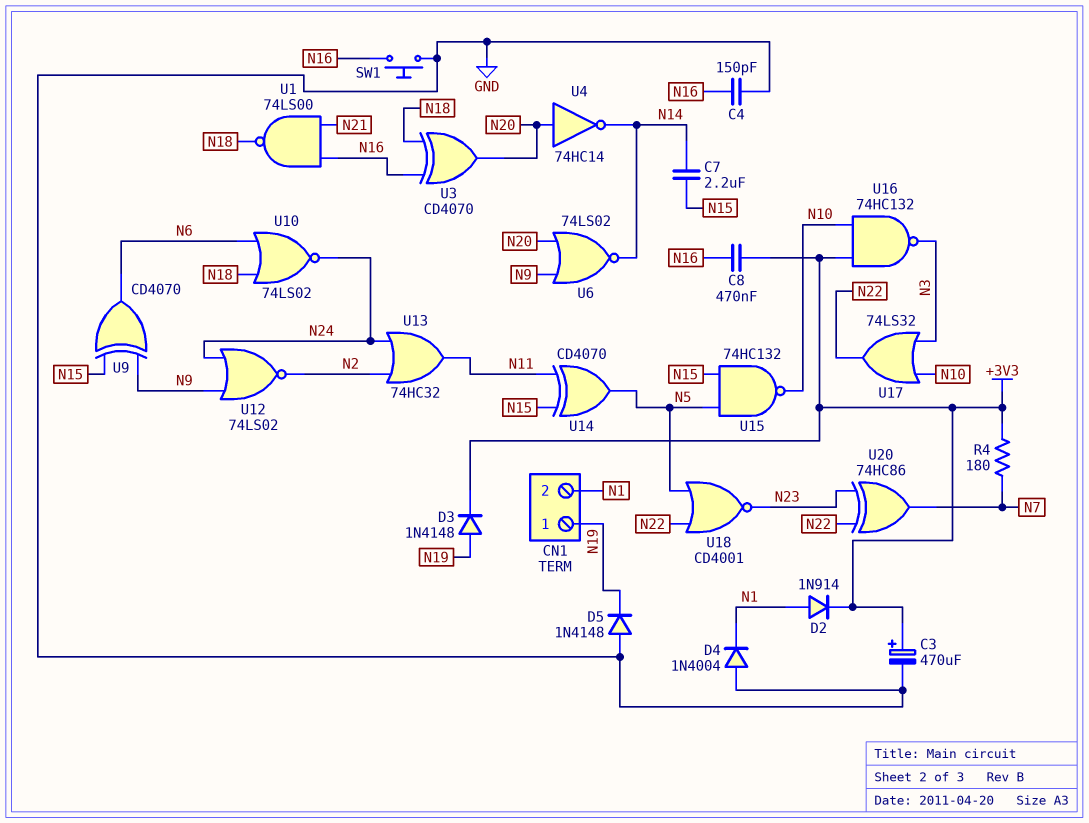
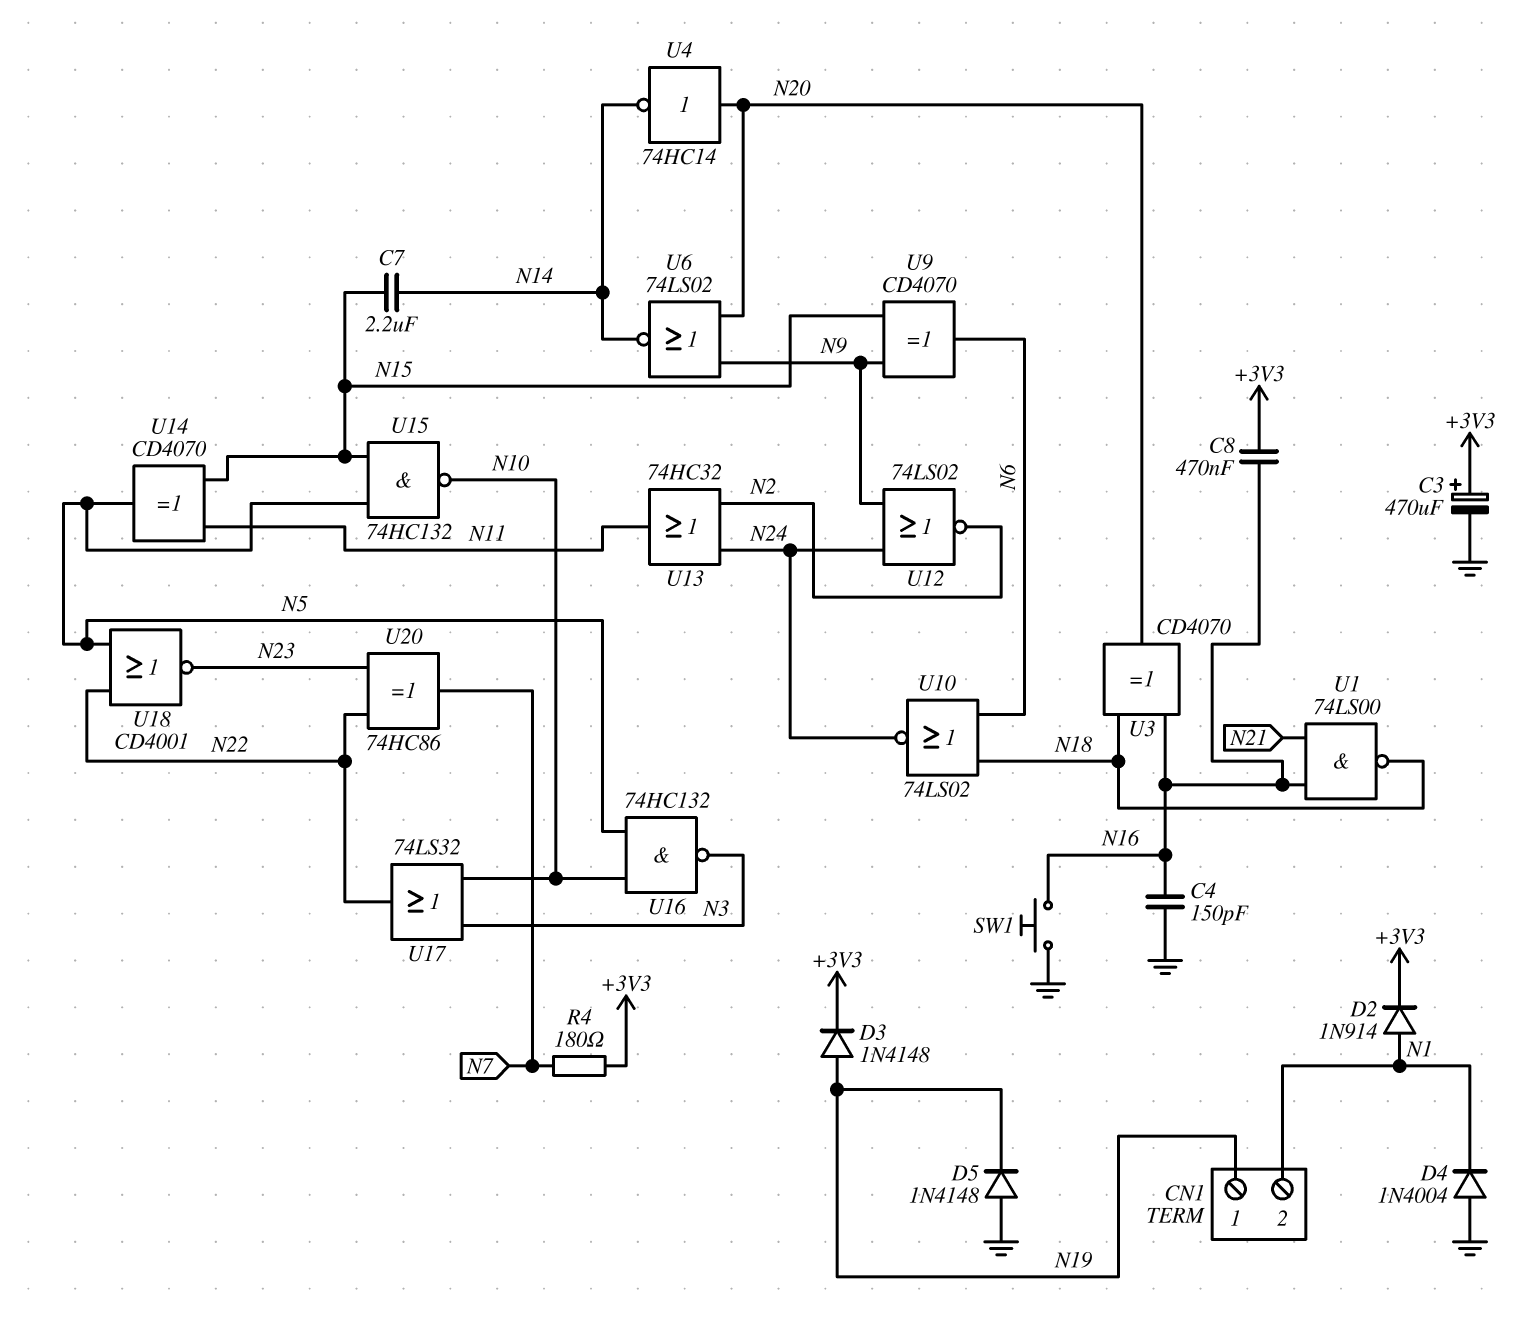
U16: NAND 74HC132 (in +3V3, in N10, out N3) -> NAND 74HC132 (in N5, in N10, out N3)

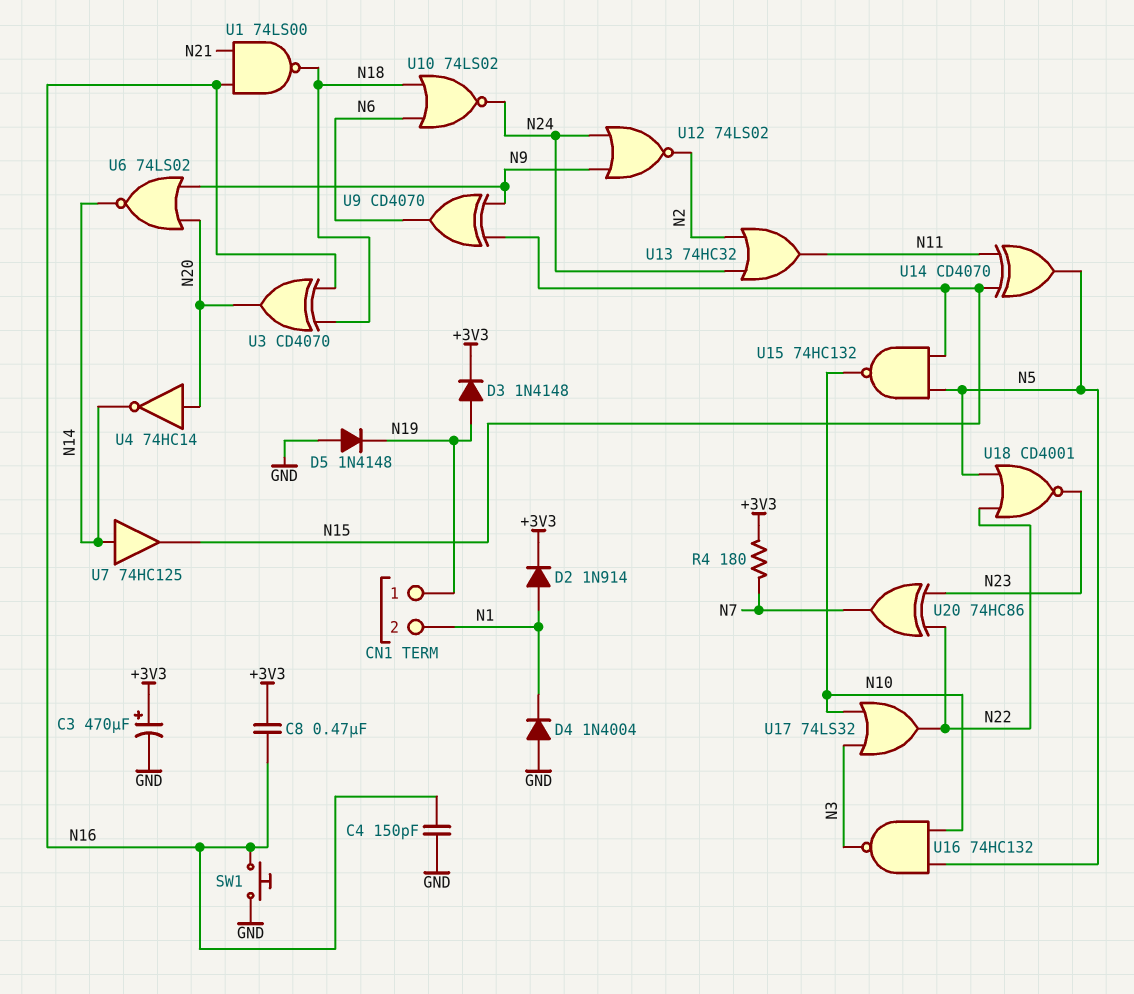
C7: 2.2uF (N14, N15) -> none
U7: none -> buffer 74HC125 (in N14, out N15)

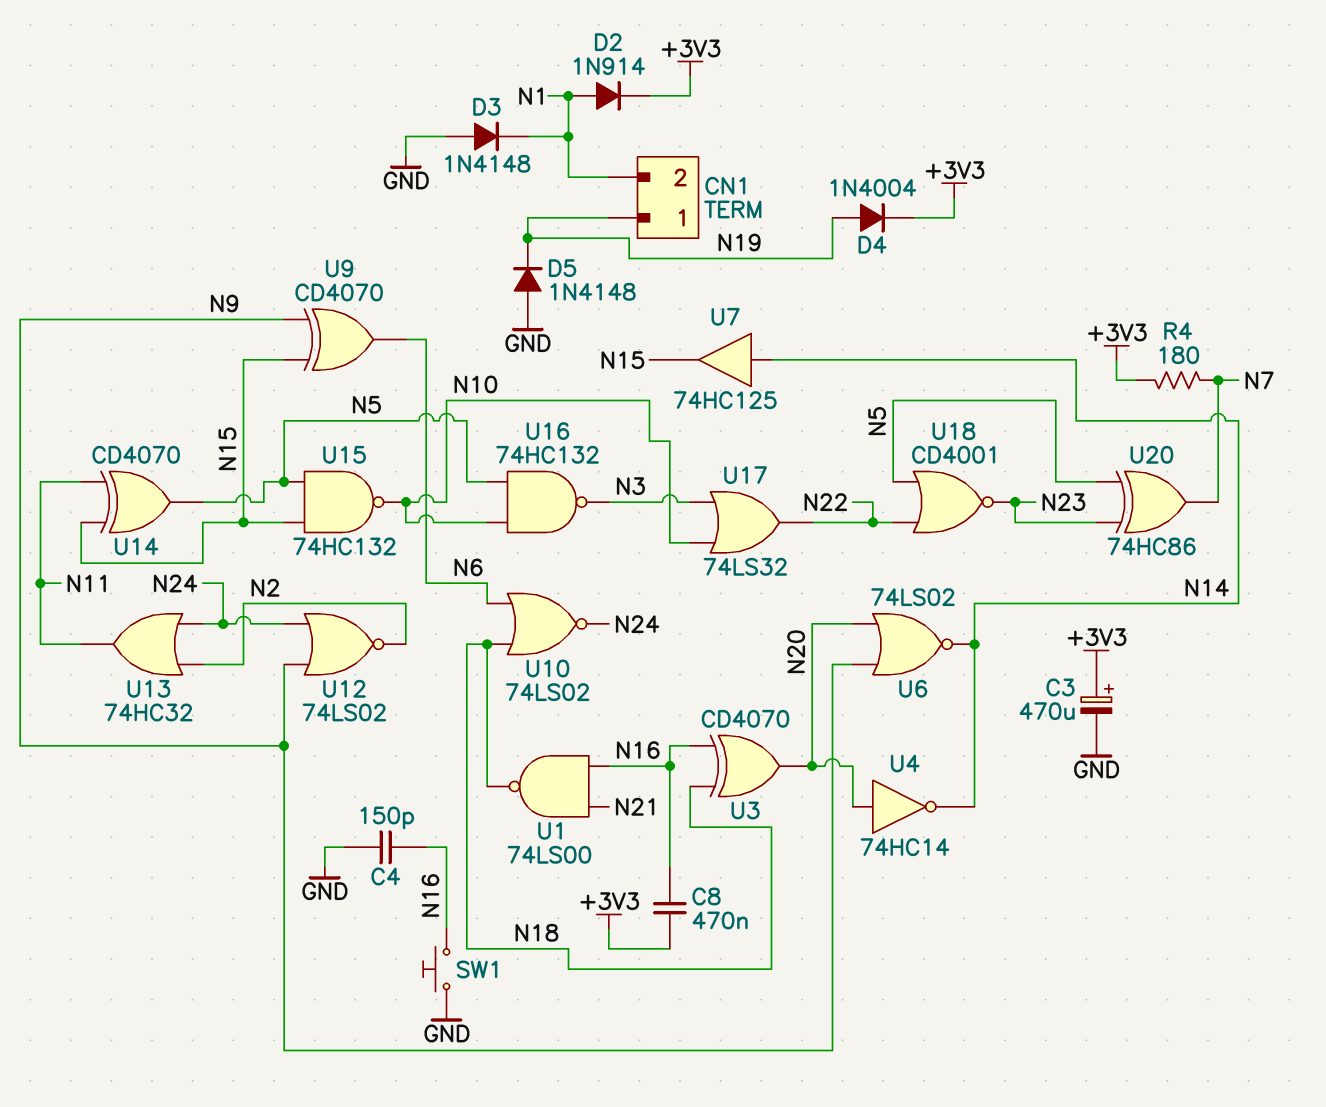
D3: diode 1N4148 (A N19, K +3V3) -> diode 1N4148 (A GND, K N1)
D4: diode 1N4004 (A GND, K N1) -> diode 1N4004 (A N19, K +3V3)
U20: XOR 74HC86 (in N22, in N23, out N7) -> XOR 74HC86 (in N5, in N23, out N7)

